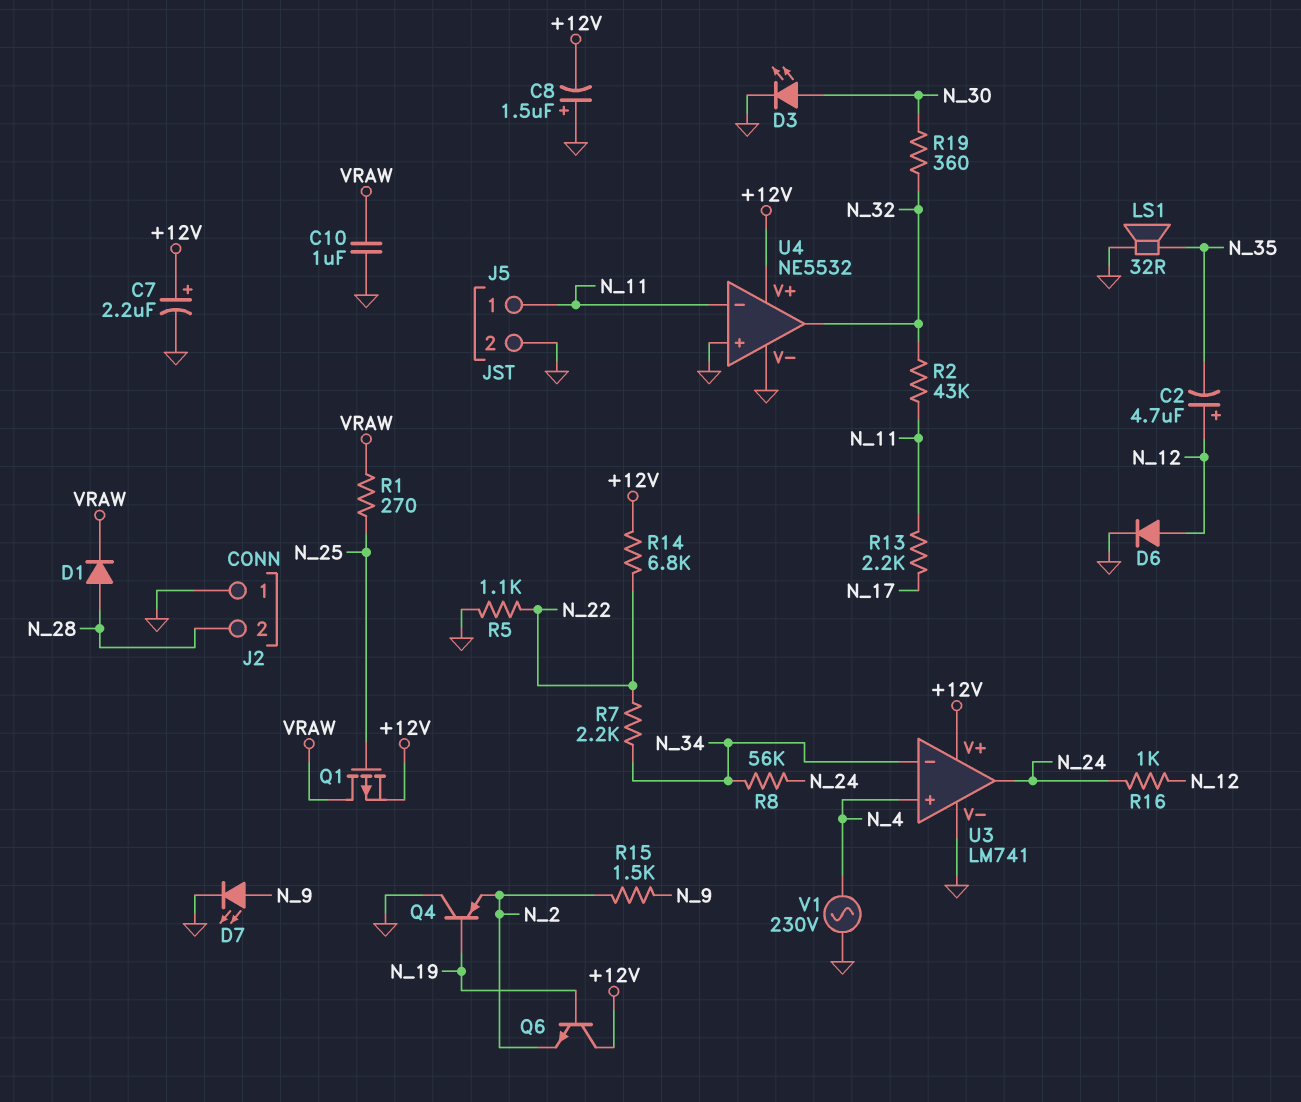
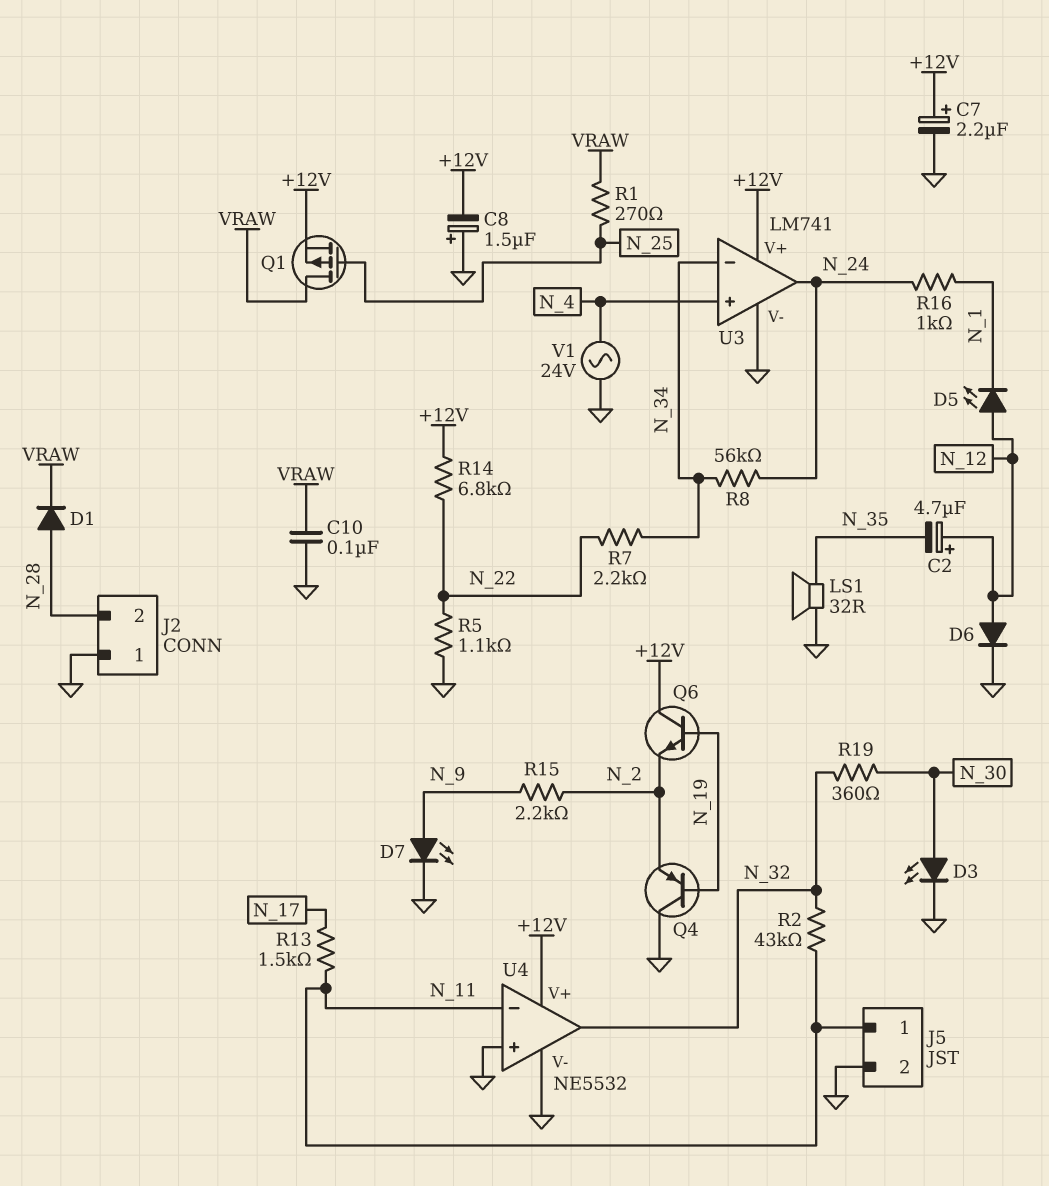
C10: 1uF (GND, VRAW) -> 100nF (GND, VRAW)
D5: none -> LED (A N_12, K N_1)
R13: 2.2k (N_11, N_17) -> 1.5k (N_11, N_17)
R15: 1.5k (N_2, N_9) -> 2.2k (N_2, N_9)
R16: 1k (N_12, N_24) -> 1k (N_1, N_24)
V1: AC 230V (GND, N_4) -> AC 24V (GND, N_4)

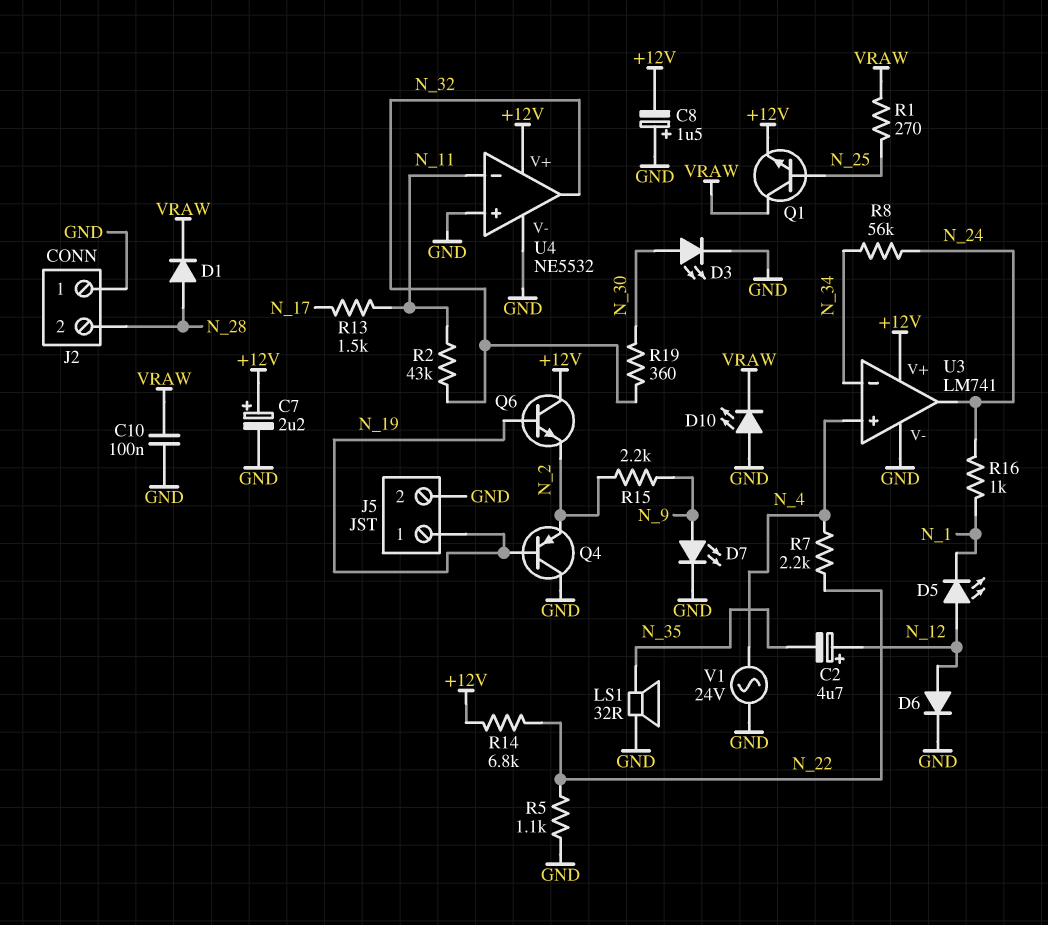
D10: none -> LED (A GND, K VRAW)
J5 pin 1: N_11 -> N_19
Q1: PMOS (G N_25, D VRAW, S +12V) -> NPN (B N_25, C VRAW, E +12V)
R7: 2.2k (N_22, N_34) -> 2.2k (N_4, N_22)

